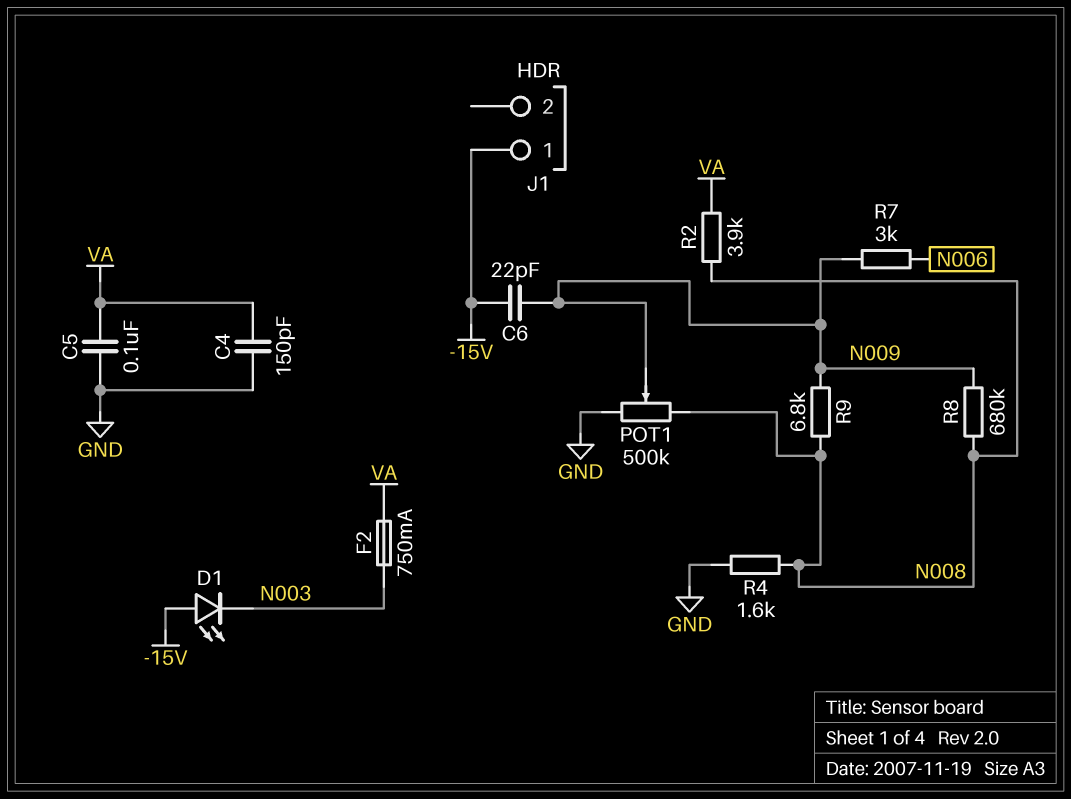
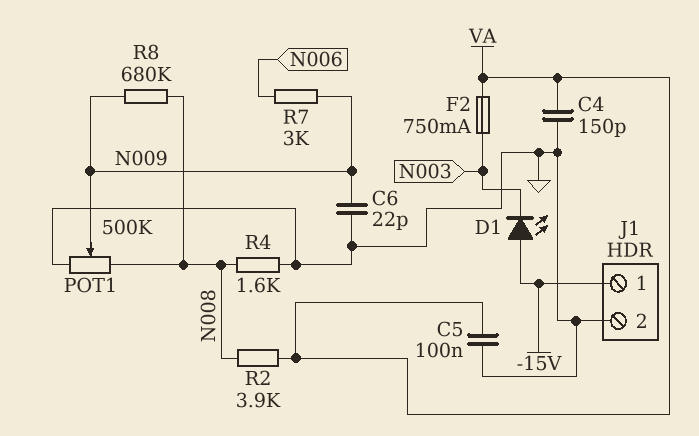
C6: 22pF (-15V, N009) -> 22pF (GND, N009)
J1 pin 2: none -> GND
R9: 6.8k (N008, N009) -> none

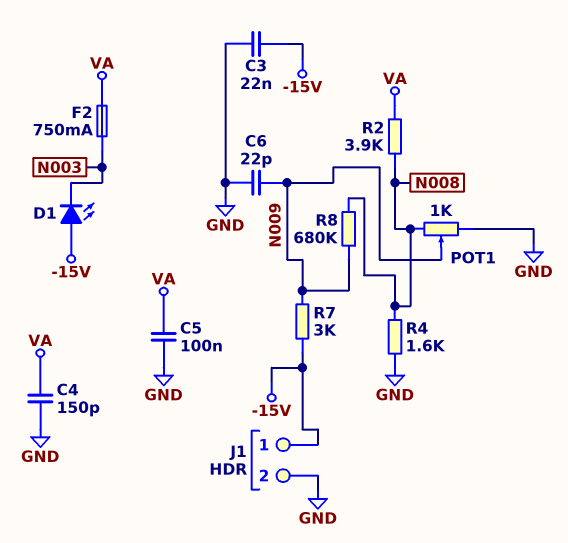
C3: none -> 22nF (-15V, GND)
POT1: 500k (GND, N008, wiper N009) -> 1k (GND, N008, wiper N009)
R7: 3k (N006, N009) -> 3k (-15V, N009)

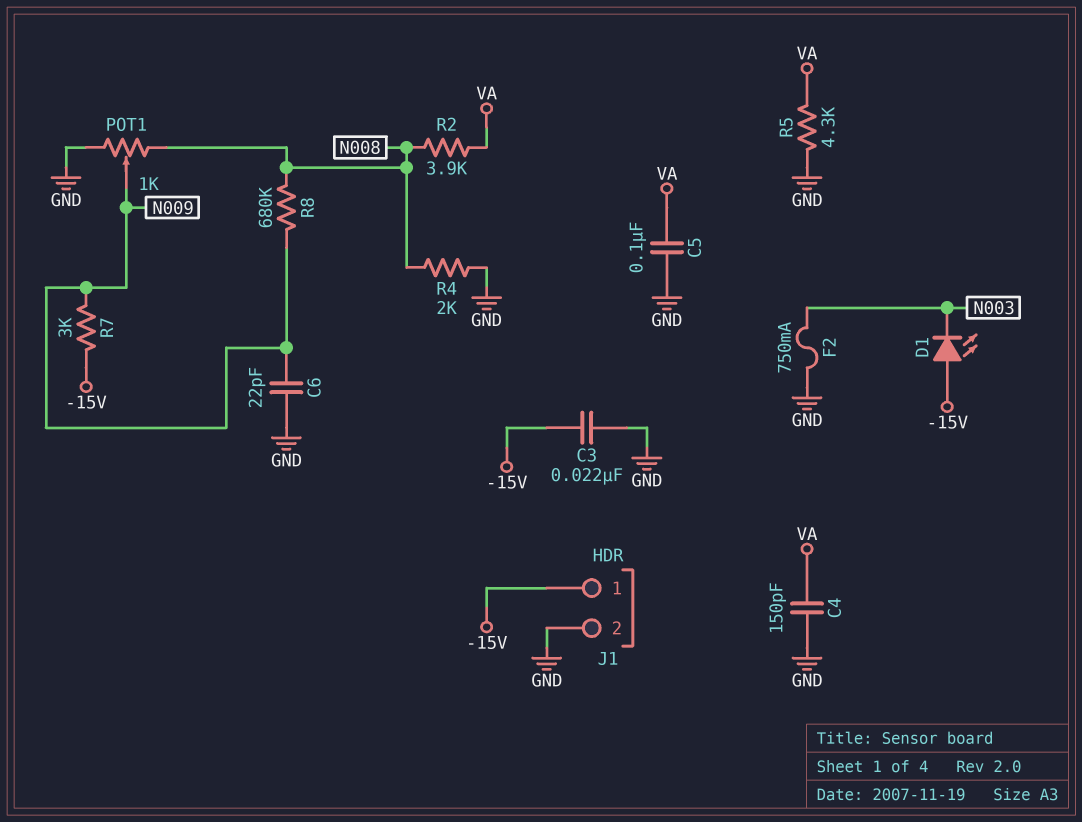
F2: 750mA (N003, VA) -> 750mA (GND, N003)
R4: 1.6k (GND, N008) -> 2k (GND, N008)
R5: none -> 4.3k (GND, VA)

